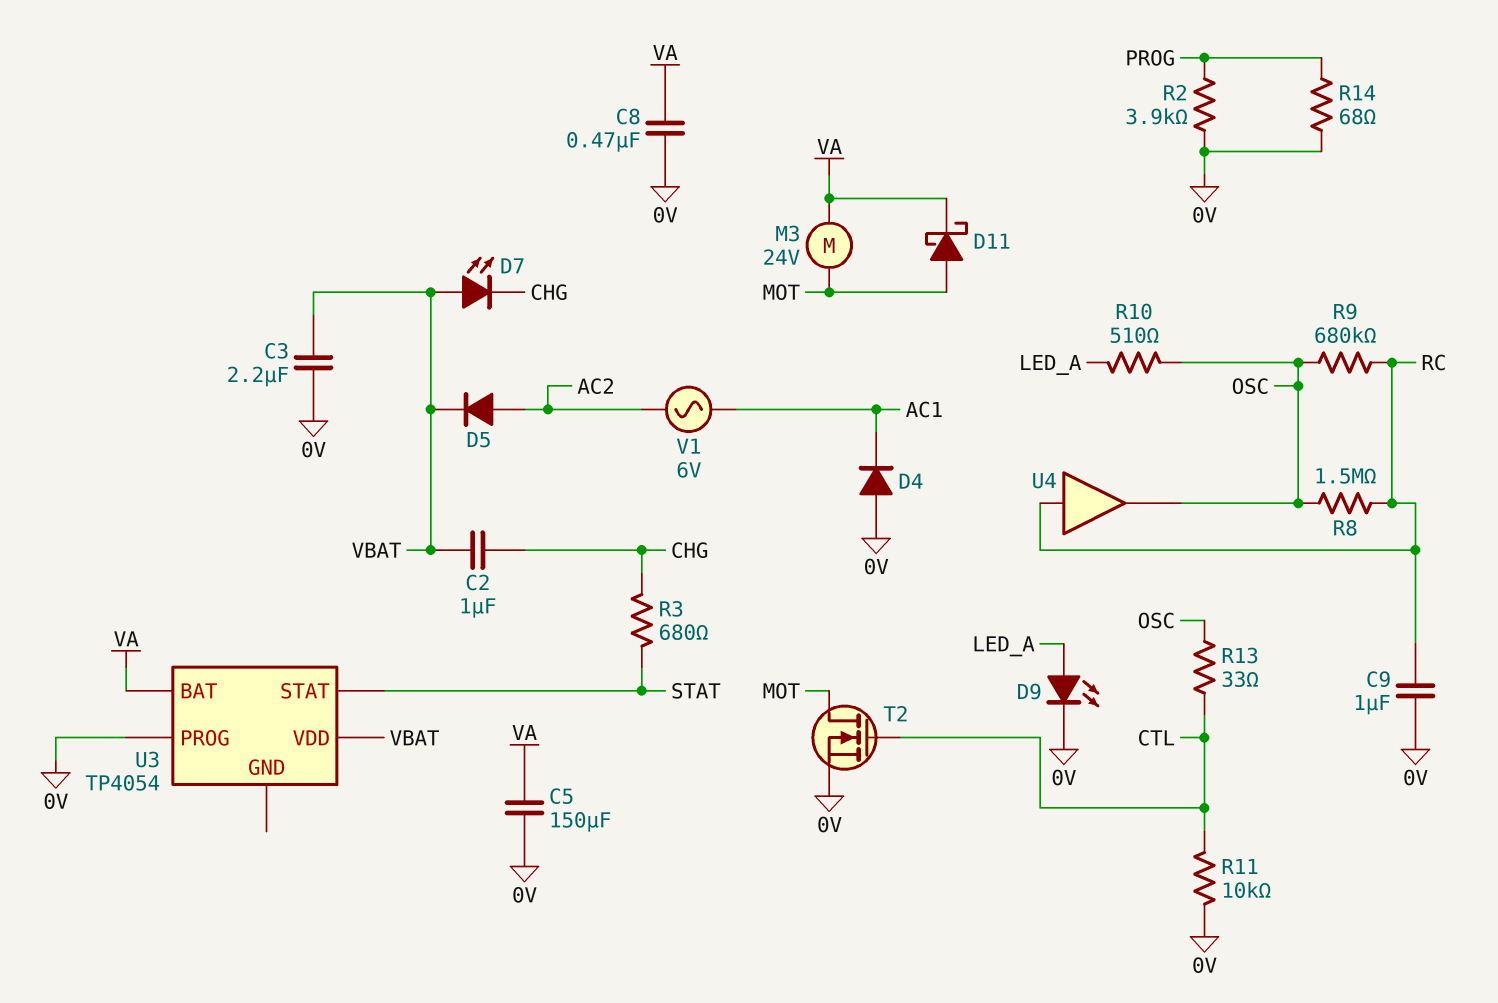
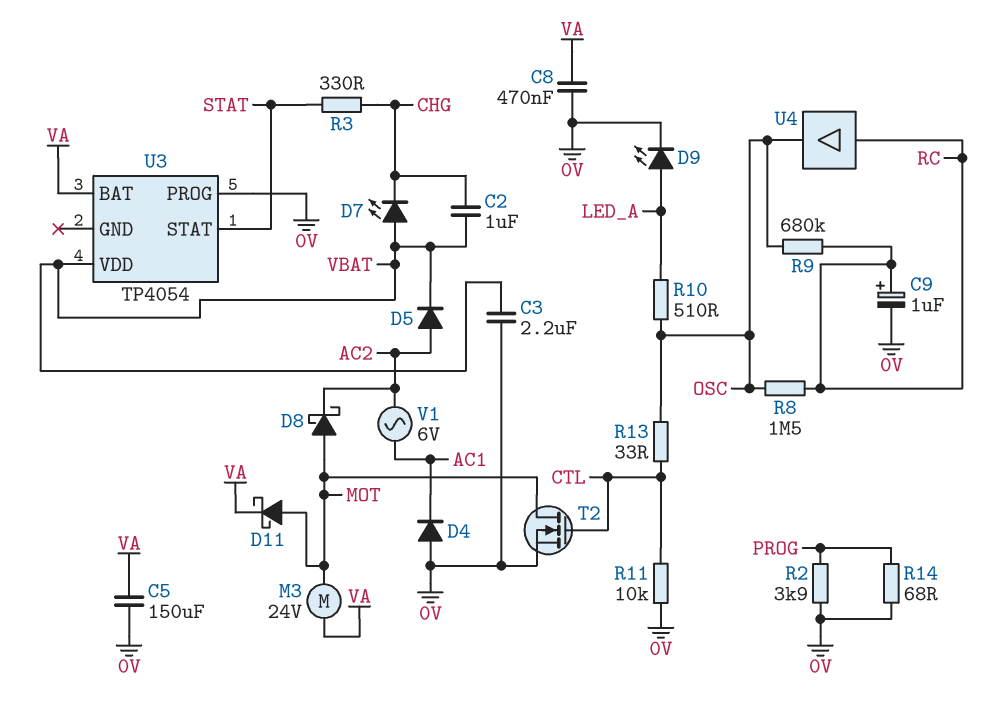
C9: 1uF (0V, RC) -> 1uF (plus RC, minus 0V)
D8: none -> schottky (A MOT, K AC2)
R3: 680 (CHG, STAT) -> 330 (CHG, STAT)

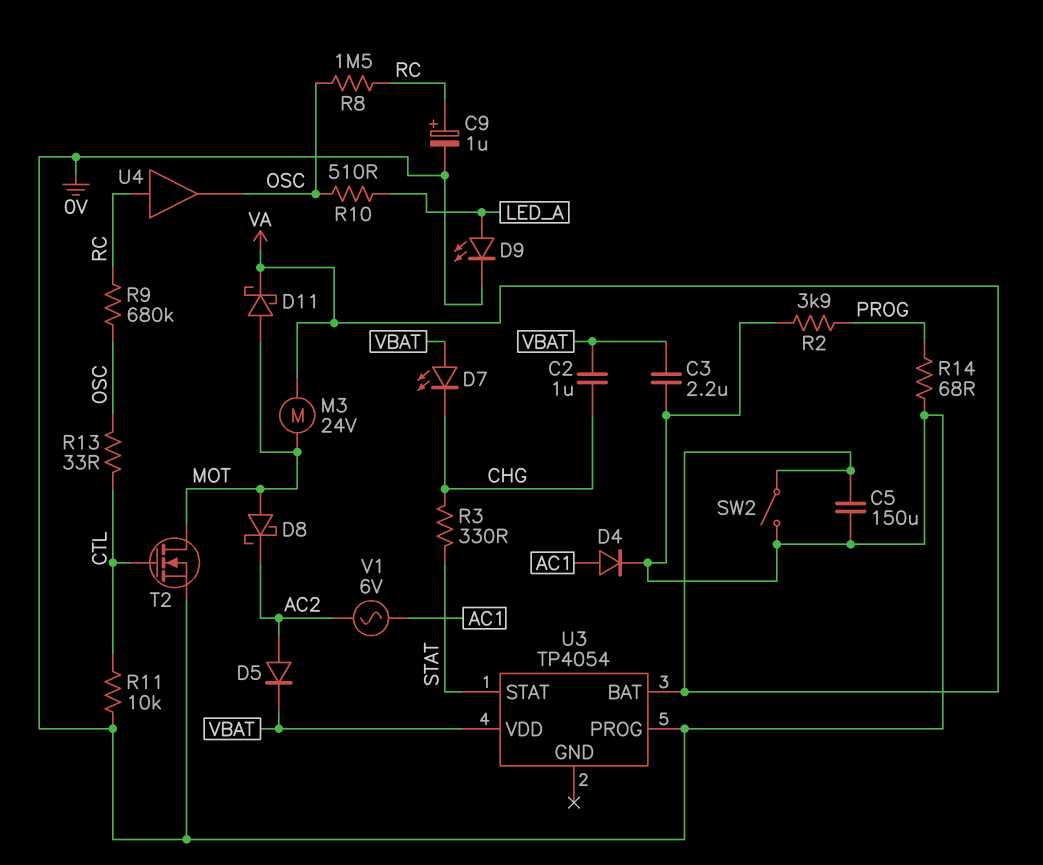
C8: 470nF (0V, VA) -> none
D4: diode (A 0V, K AC1) -> diode (A AC1, K 0V)
SW2: none -> switch (0V, VA)

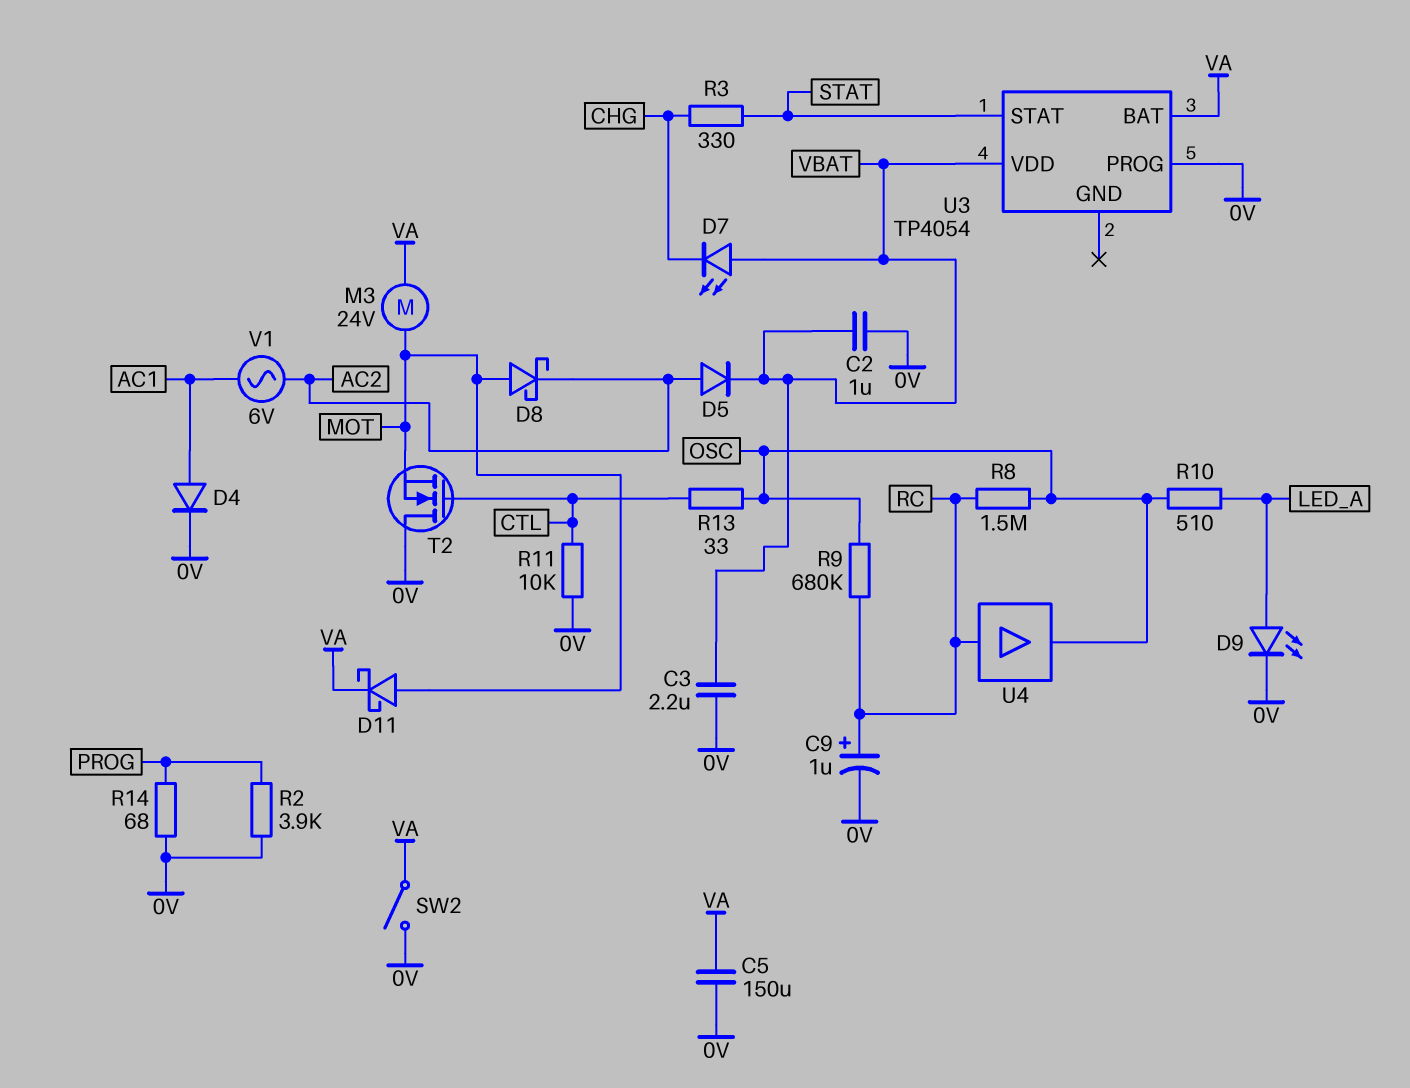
C2: 1uF (CHG, VBAT) -> 1uF (0V, VBAT)
T2: NMOS (G CTL, D MOT, S 0V) -> NMOS (G CTL, D 0V, S MOT)

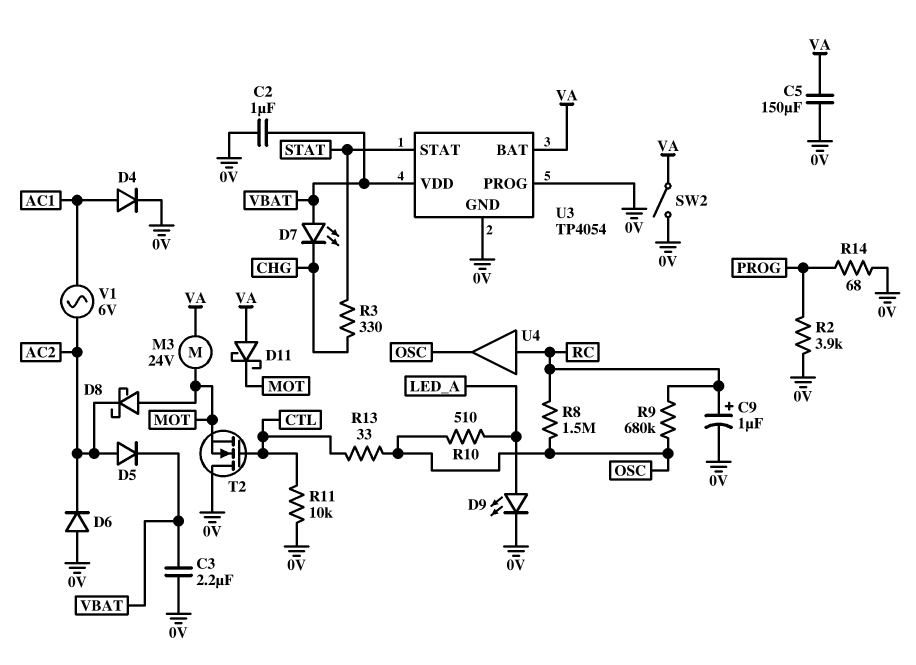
D6: none -> diode (A 0V, K AC2)
D11: schottky (A MOT, K VA) -> schottky (A VA, K MOT)
U3 pin GND: none -> 0V

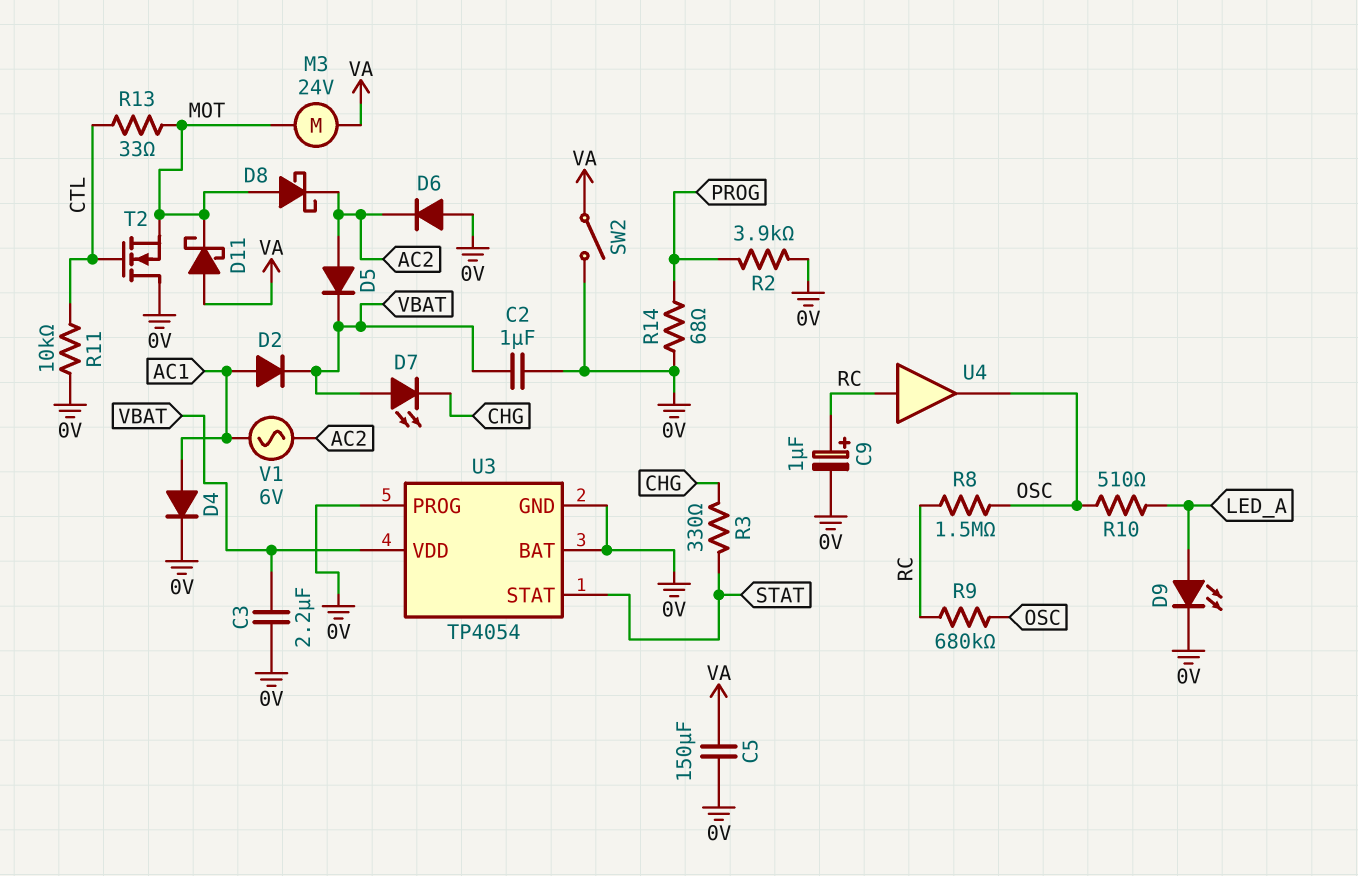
D2: none -> diode (A AC1, K VBAT)
R13: 33 (CTL, OSC) -> 33 (CTL, MOT)
U3 pin BAT: VA -> 0V

